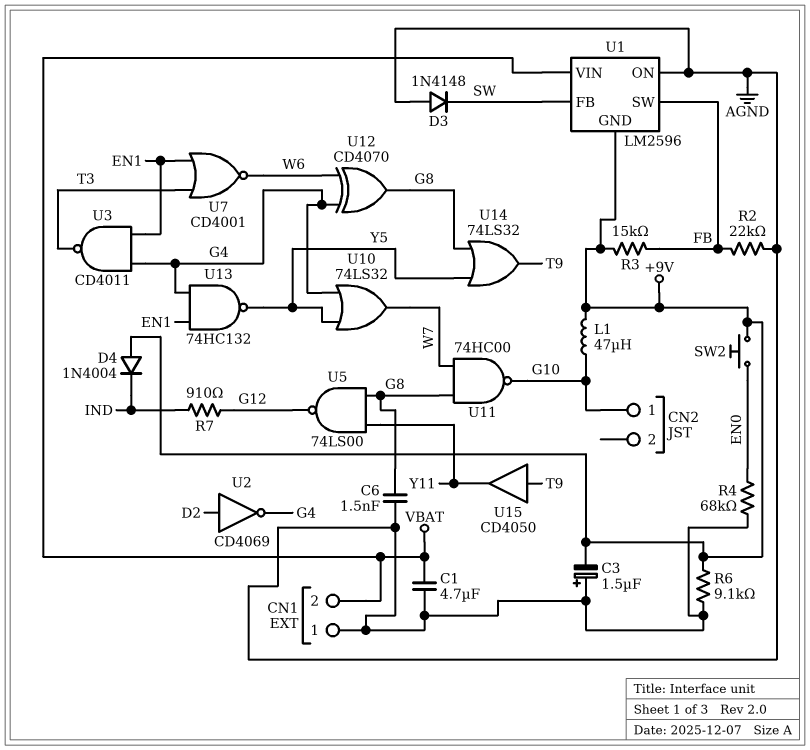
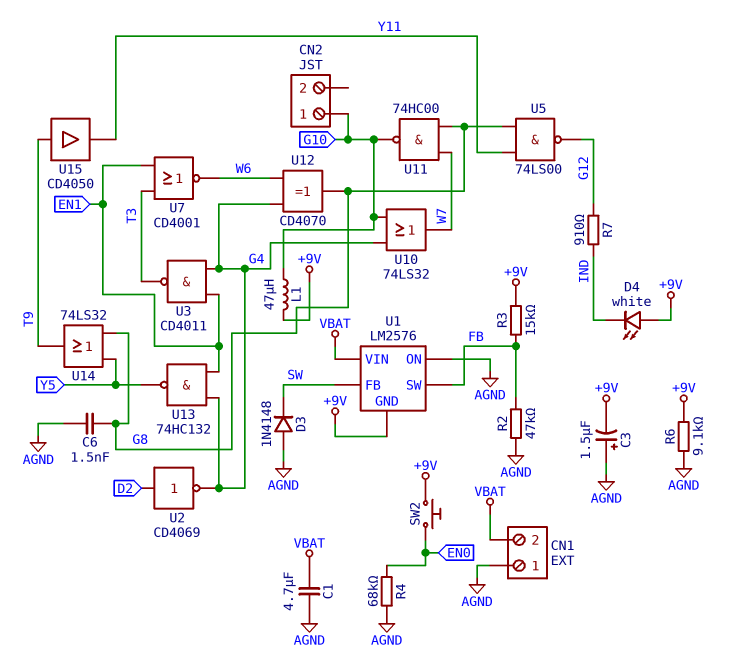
D4: diode 1N4004 (A +9V, K IND) -> LED white (A +9V, K IND)
R2: 22k (AGND, FB) -> 47k (AGND, FB)
U1: LM2596 -> LM2576
U10: OR 74LS32 (in G4, in Y5, out W7) -> OR 74LS32 (in G4, in G10, out W7)

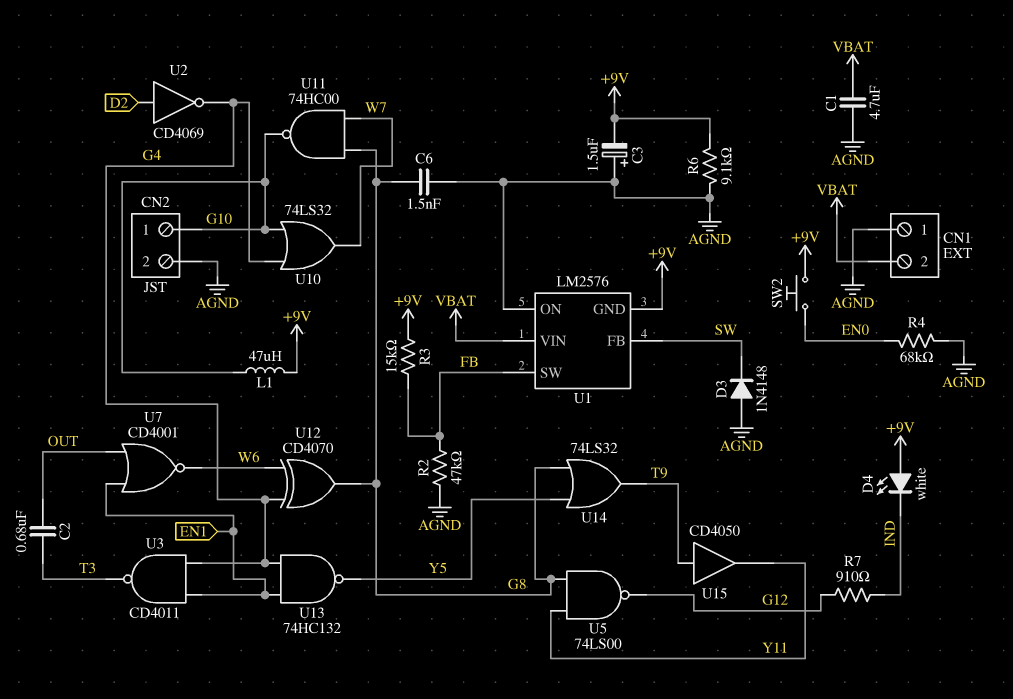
C2: none -> 680nF (OUT, T3)
CN2 pin 2: none -> AGND
U7: NOR CD4001 (in EN1, in T3, out W6) -> NOR CD4001 (in EN1, in OUT, out W6)

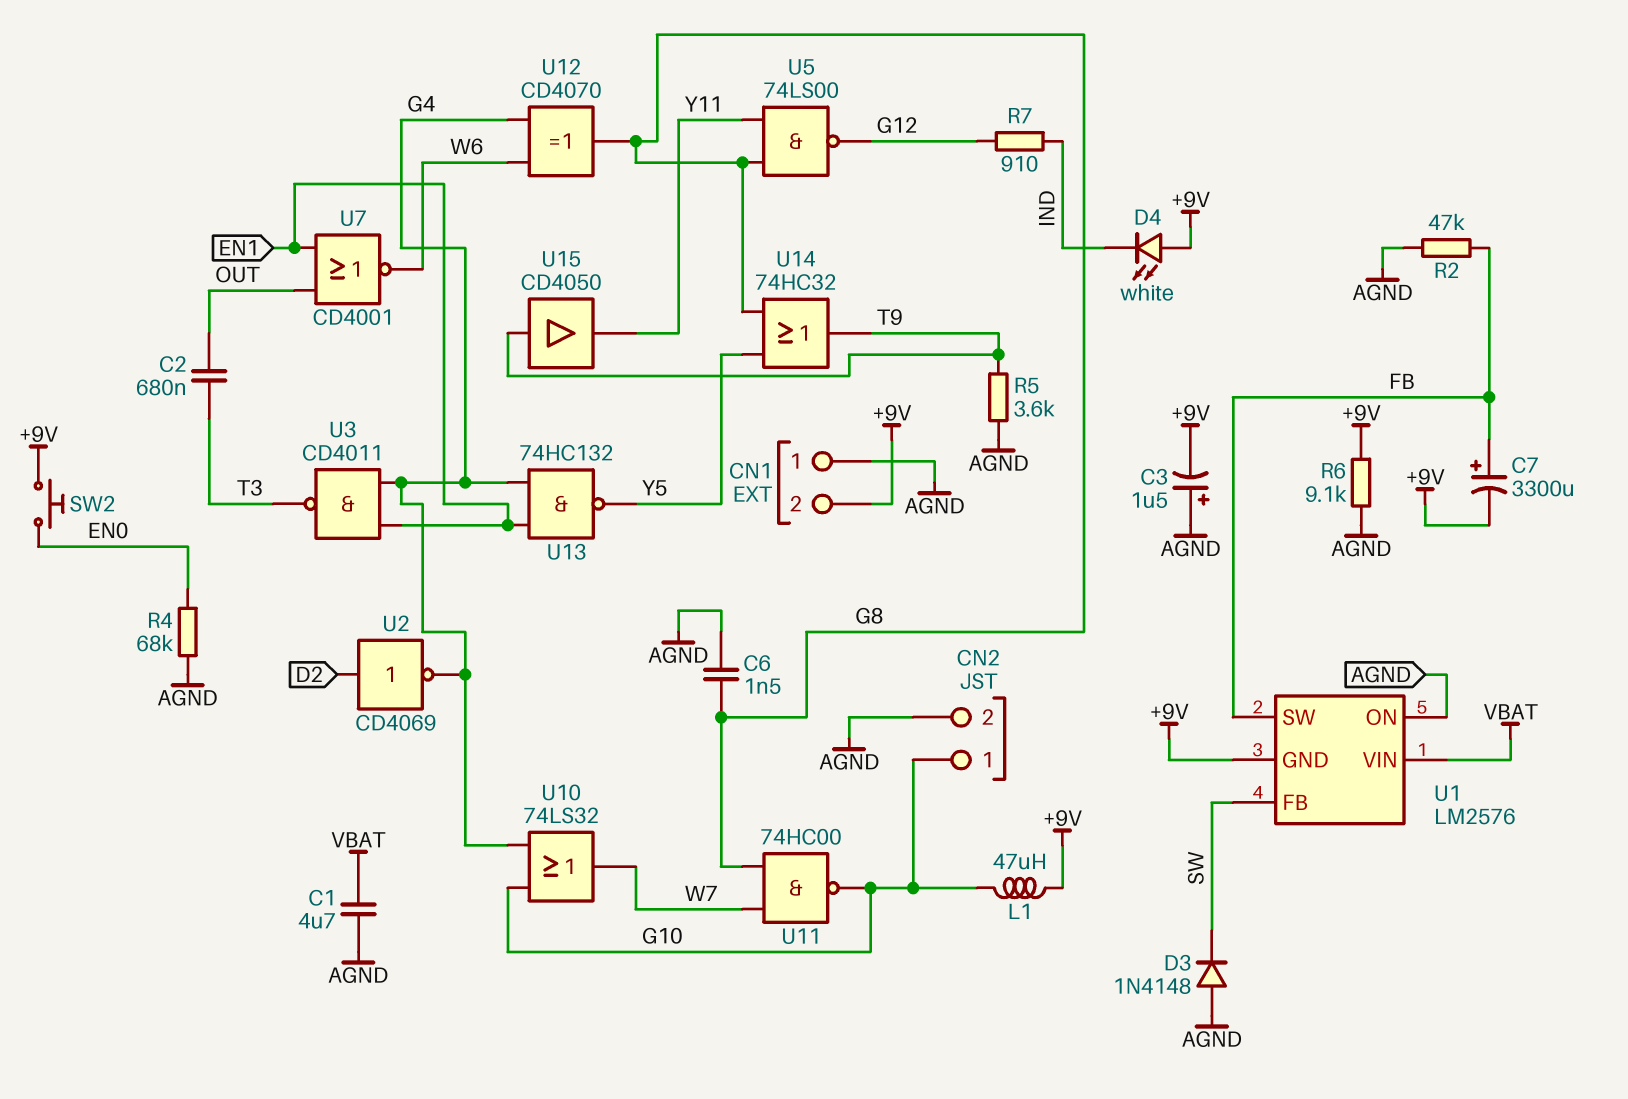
C7: none -> 3300uF (plus FB, minus +9V)
CN1 pin 2: VBAT -> +9V
R3: 15k (+9V, FB) -> none
R5: none -> 3.6k (AGND, T9)
U14: OR 74LS32 (in G8, in Y5, out T9) -> OR 74HC32 (in G8, in Y5, out T9)

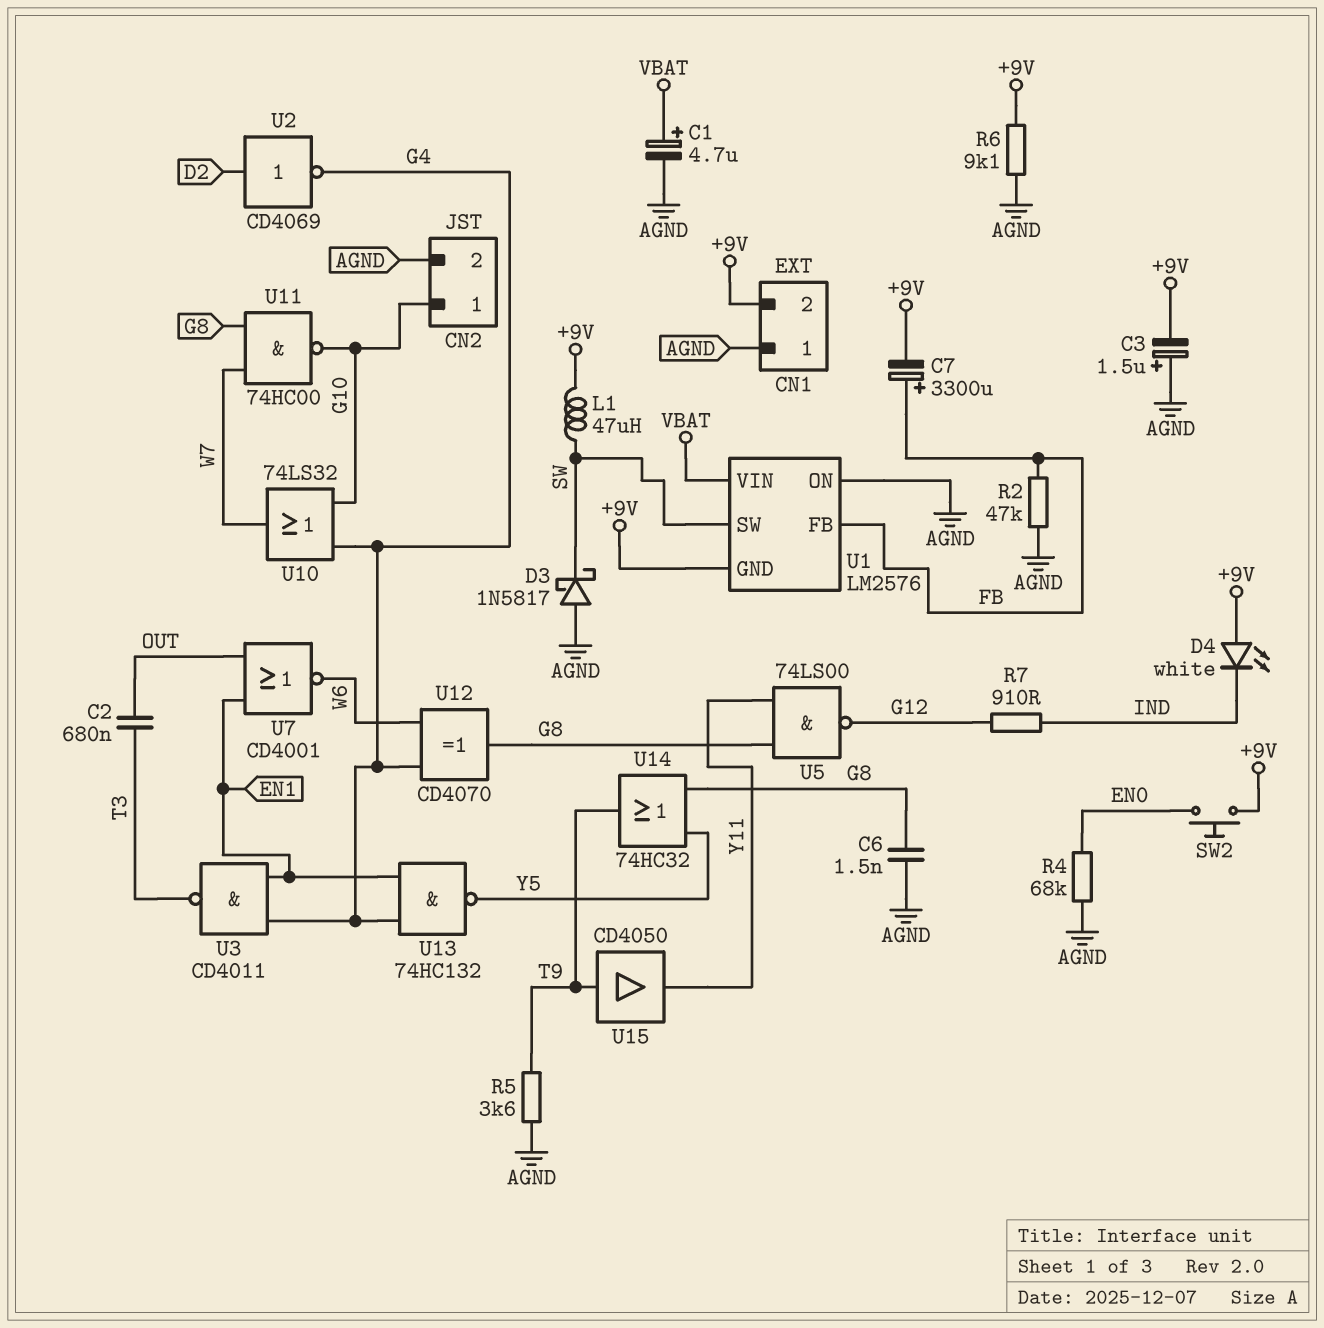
C1: 4.7uF (AGND, VBAT) -> 4.7uF (plus VBAT, minus AGND)
D3: diode 1N4148 (A AGND, K SW) -> schottky 1N5817 (A AGND, K SW)
L1: 47uH (+9V, G10) -> 47uH (+9V, SW)
U1 pin FB: SW -> FB
U1 pin SW: FB -> SW

